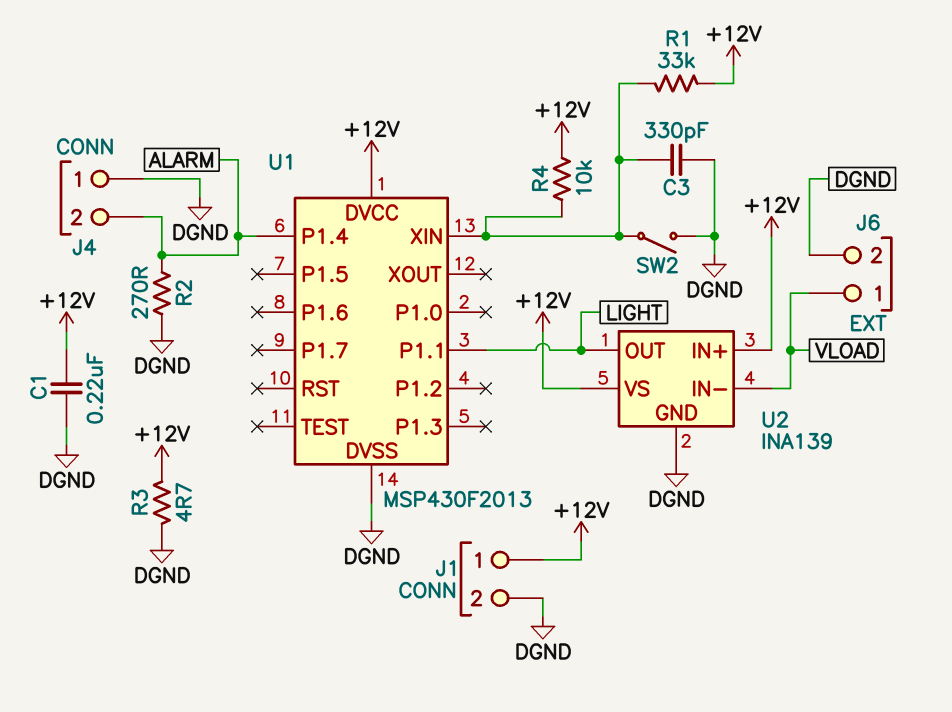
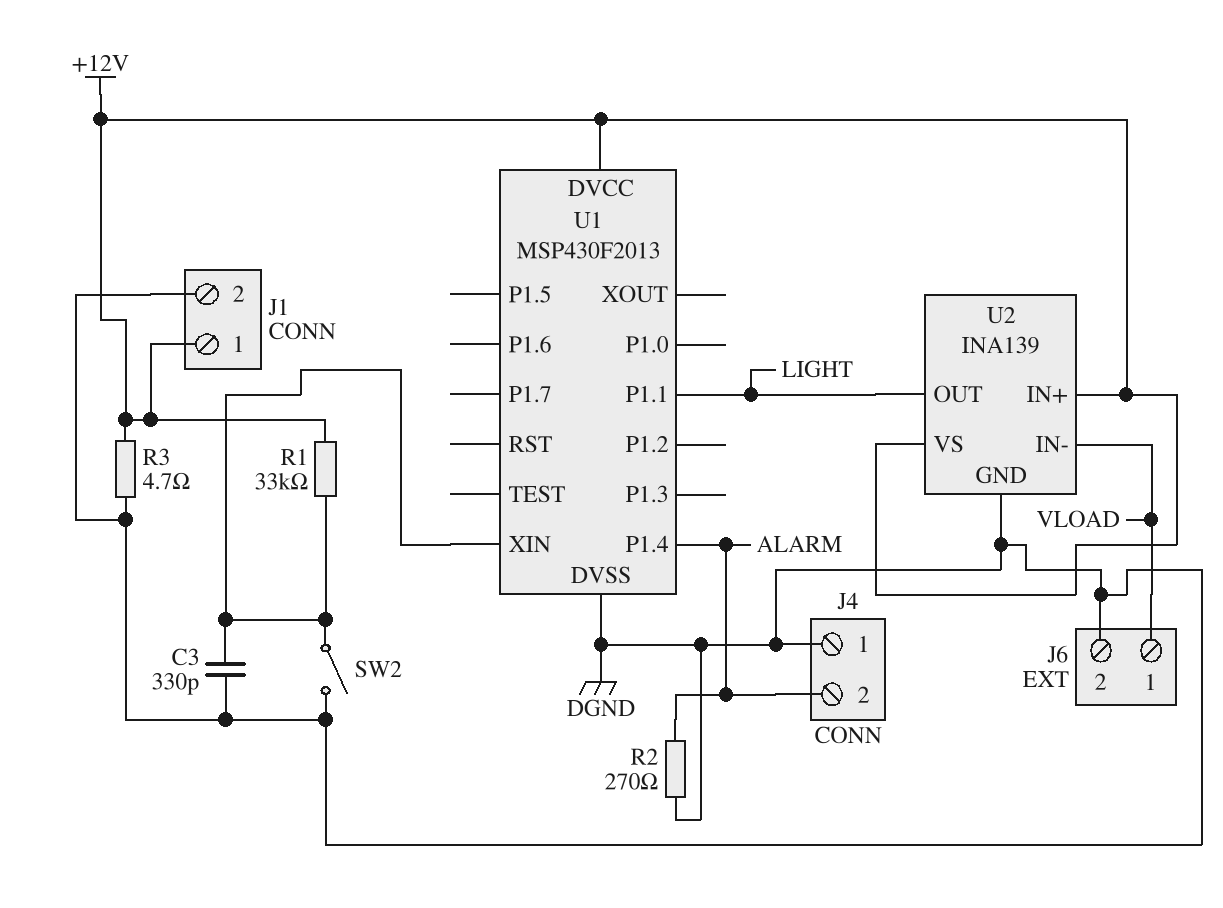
C1: 220nF (+12V, DGND) -> none
R4: 10k (+12V, U1/XIN) -> none

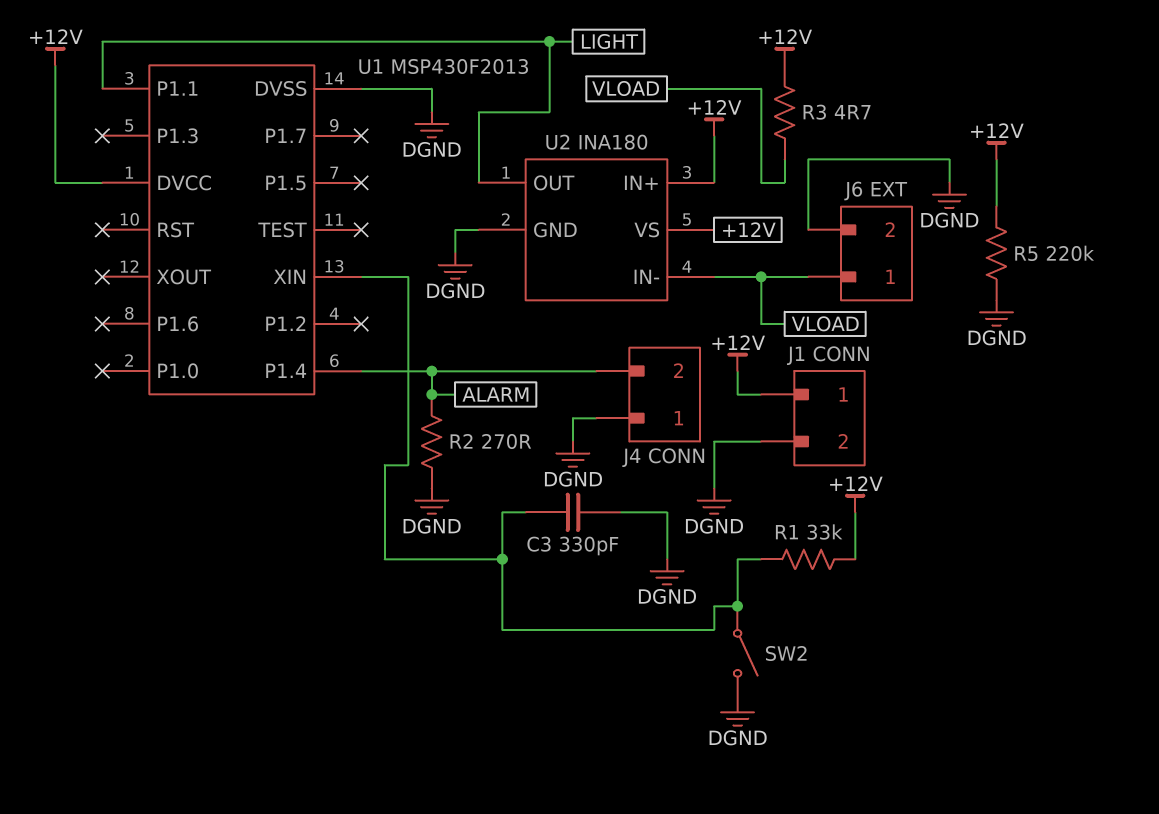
R3: 4.7 (+12V, DGND) -> 4.7 (+12V, VLOAD)
R5: none -> 220k (+12V, DGND)
U2: INA139 -> INA180

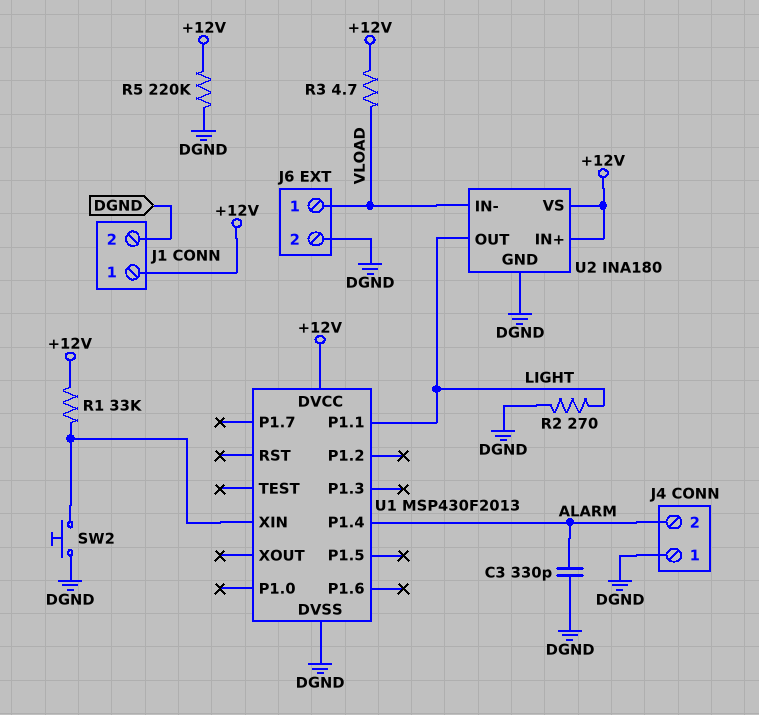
C3: 330pF (DGND, U1/XIN) -> 330pF (ALARM, DGND)
R2: 270 (ALARM, DGND) -> 270 (DGND, LIGHT)
SW2: switch (DGND, U1/XIN) -> button (DGND, U1/XIN)

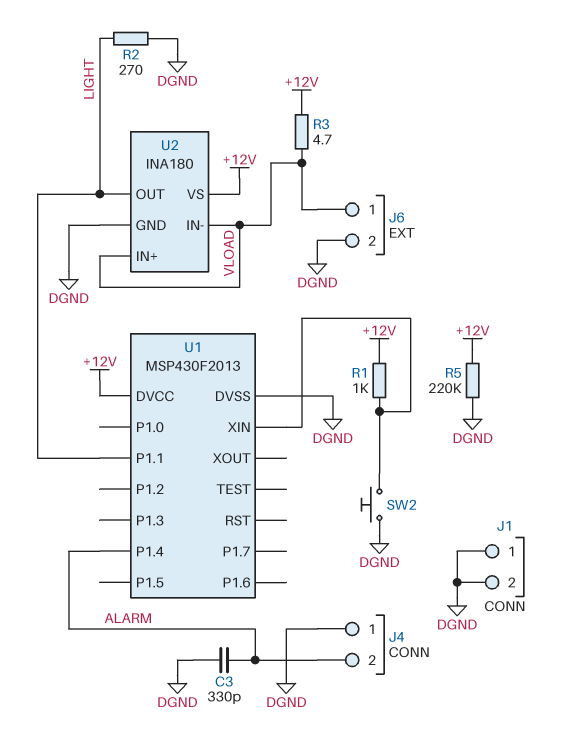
J1 pin 1: +12V -> DGND
R1: 33k (+12V, U1/XIN) -> 1k (+12V, U1/XIN)
U2 pin IN+: +12V -> VLOAD

